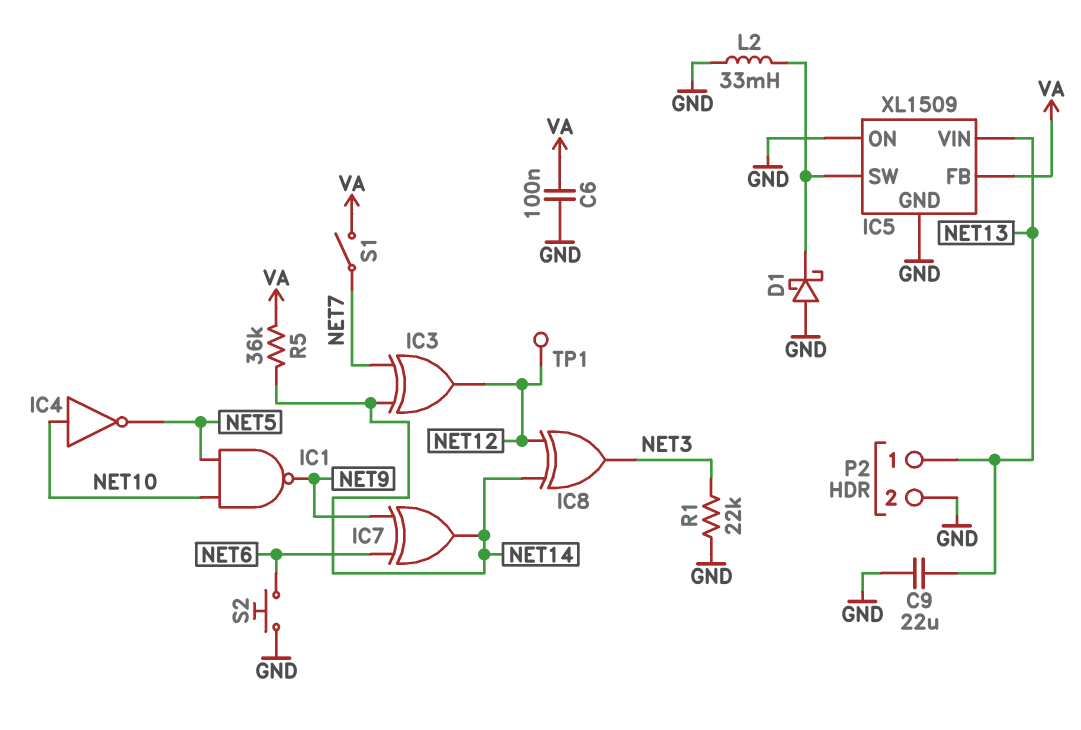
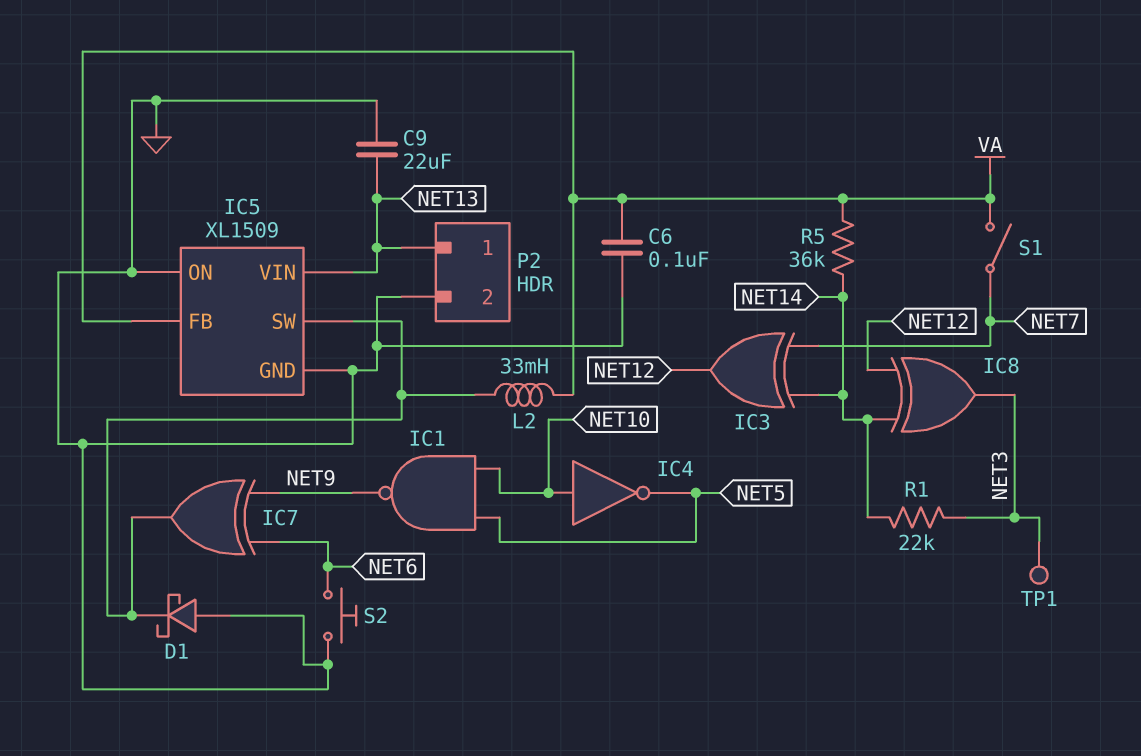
IC7: XOR (in NET6, in NET9, out NET14) -> XOR (in NET6, in NET9, out IC5/SW)
L2: 33mH (GND, IC5/SW) -> 33mH (IC5/SW, VA)
R1: 22k (GND, NET3) -> 22k (NET3, NET14)
TP1: test point (NET12) -> test point (NET3)

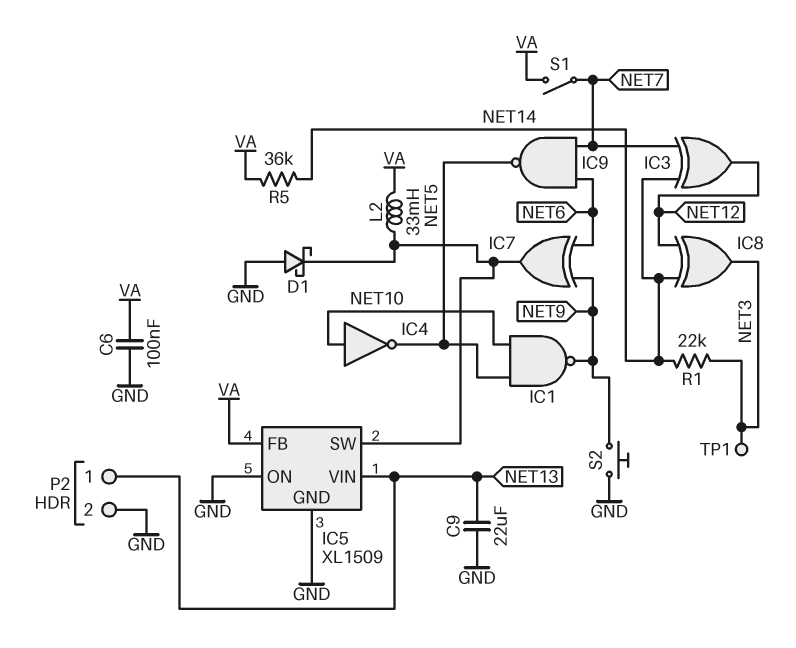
IC9: none -> NAND (in NET6, in NET7, out NET5)
S2: button (GND, NET6) -> button (GND, NET9)

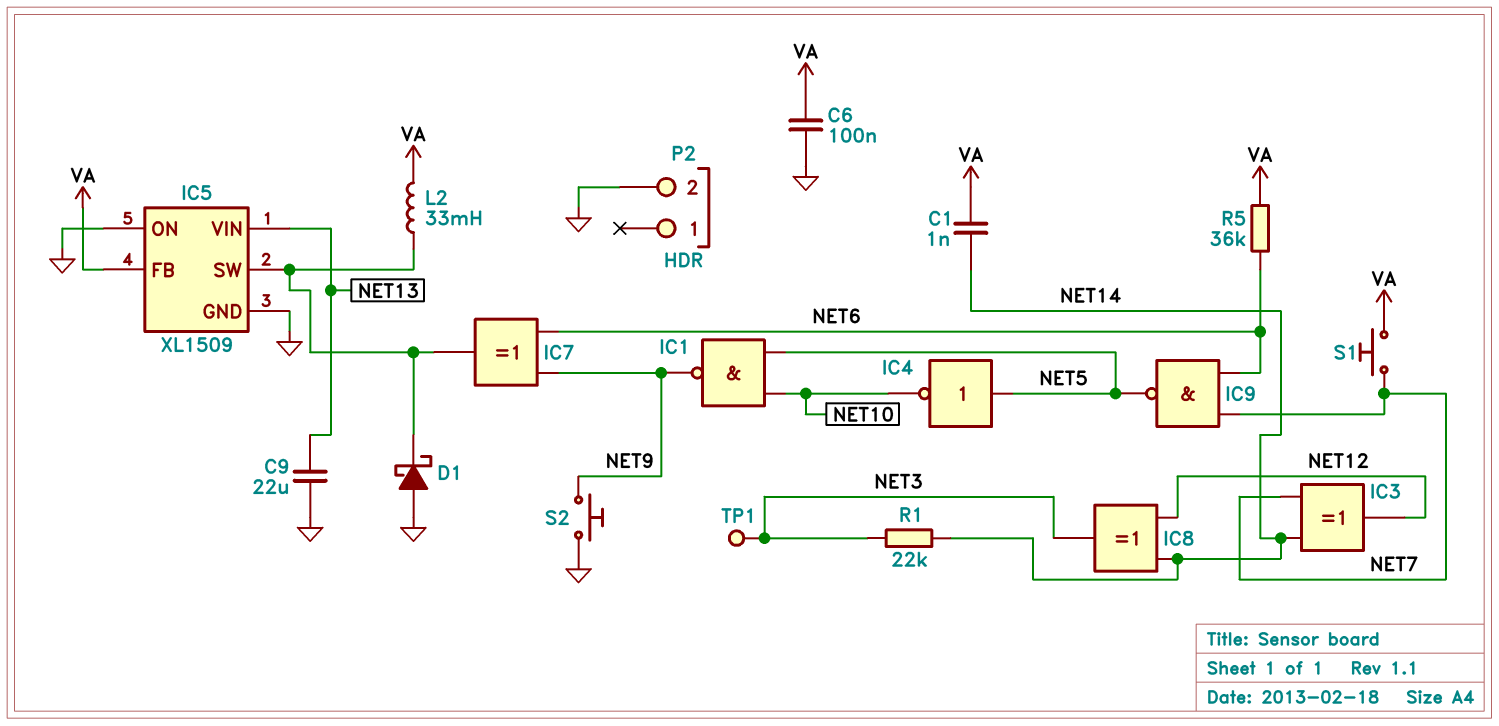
C1: none -> 1nF (NET14, VA)
IC4: NOT (in NET10, out NET5) -> NOT (in NET5, out NET10)
P2 pin 1: NET13 -> none
R5: 36k (NET14, VA) -> 36k (NET6, VA)
S1: switch (NET7, VA) -> button (NET7, VA)

